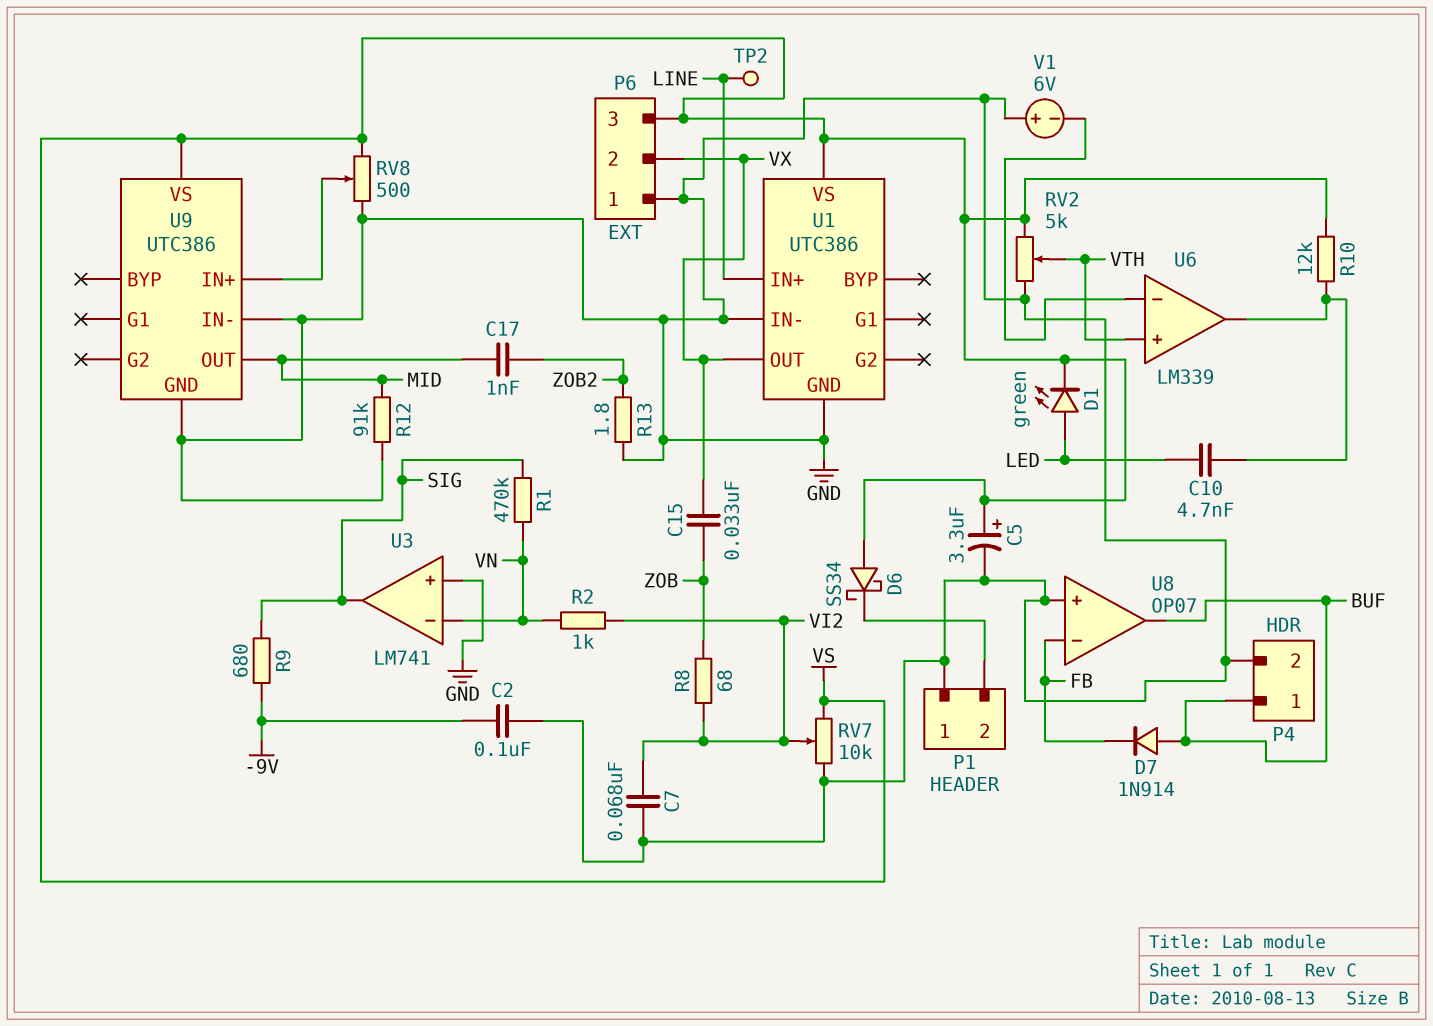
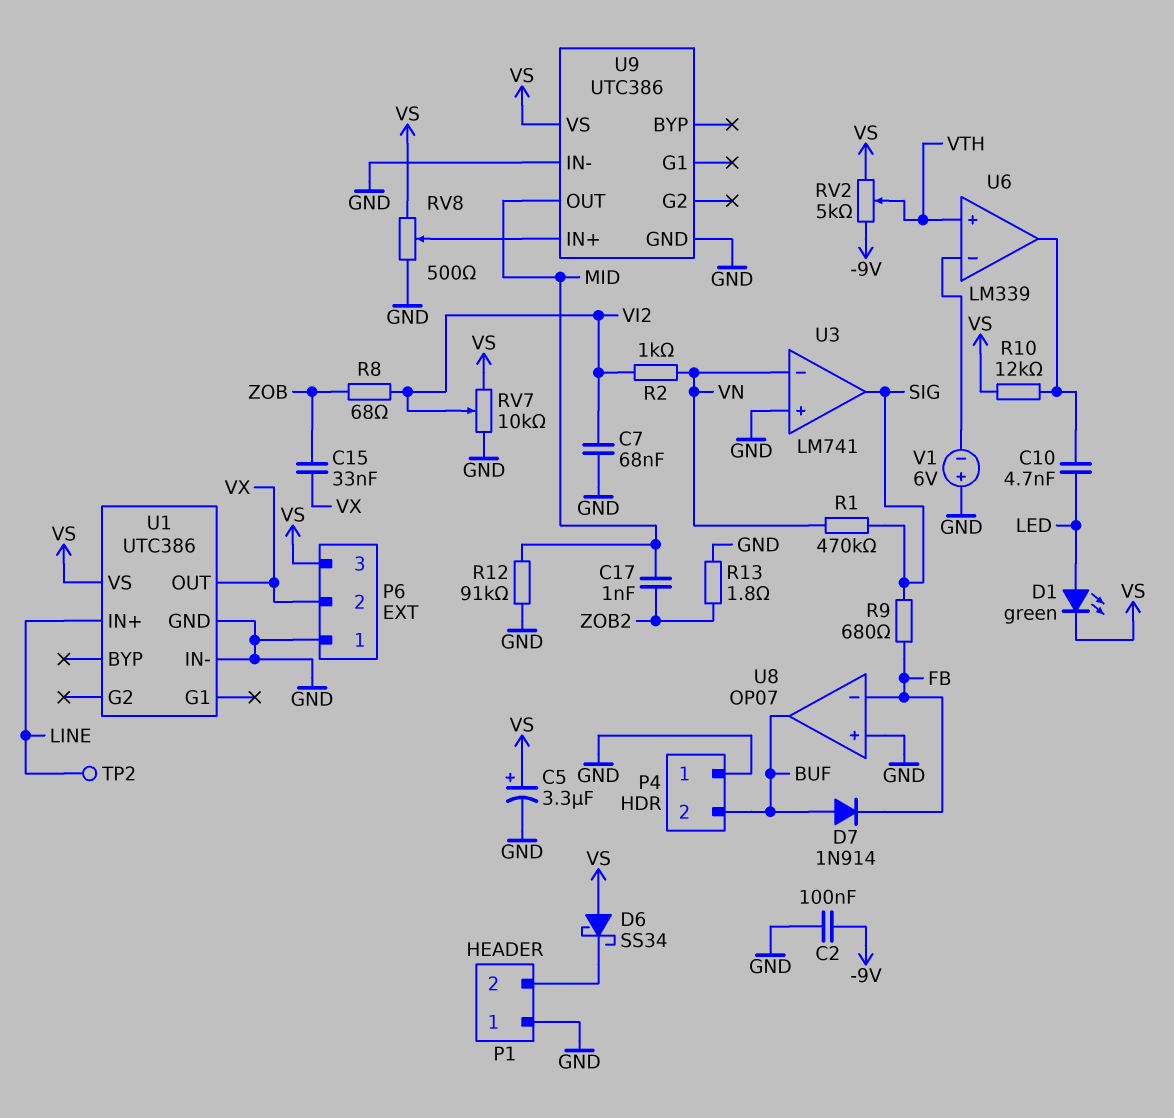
P4 pin 1: BUF -> GND
P4 pin 2: GND -> BUF
R9: 680 (-9V, SIG) -> 680 (FB, SIG)
RV2: 5k (GND, VS, wiper VTH) -> 5k (-9V, VS, wiper VTH)

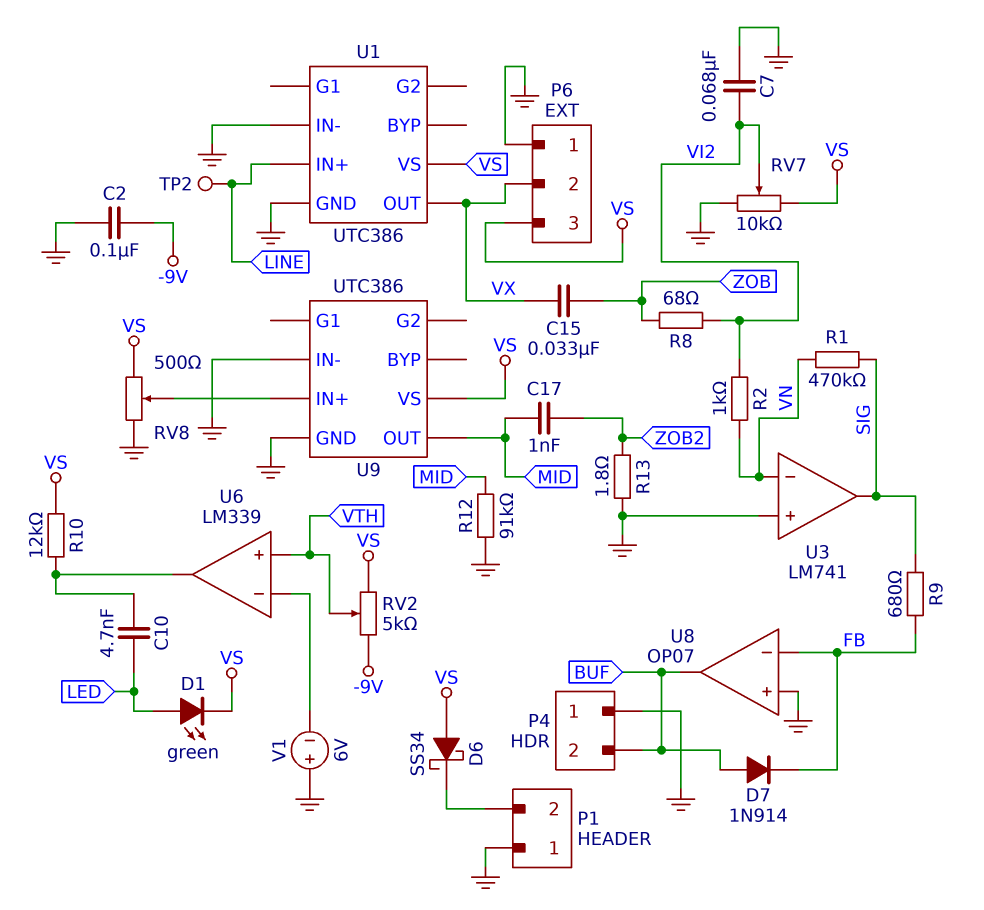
C5: 3.3uF (plus VS, minus GND) -> none

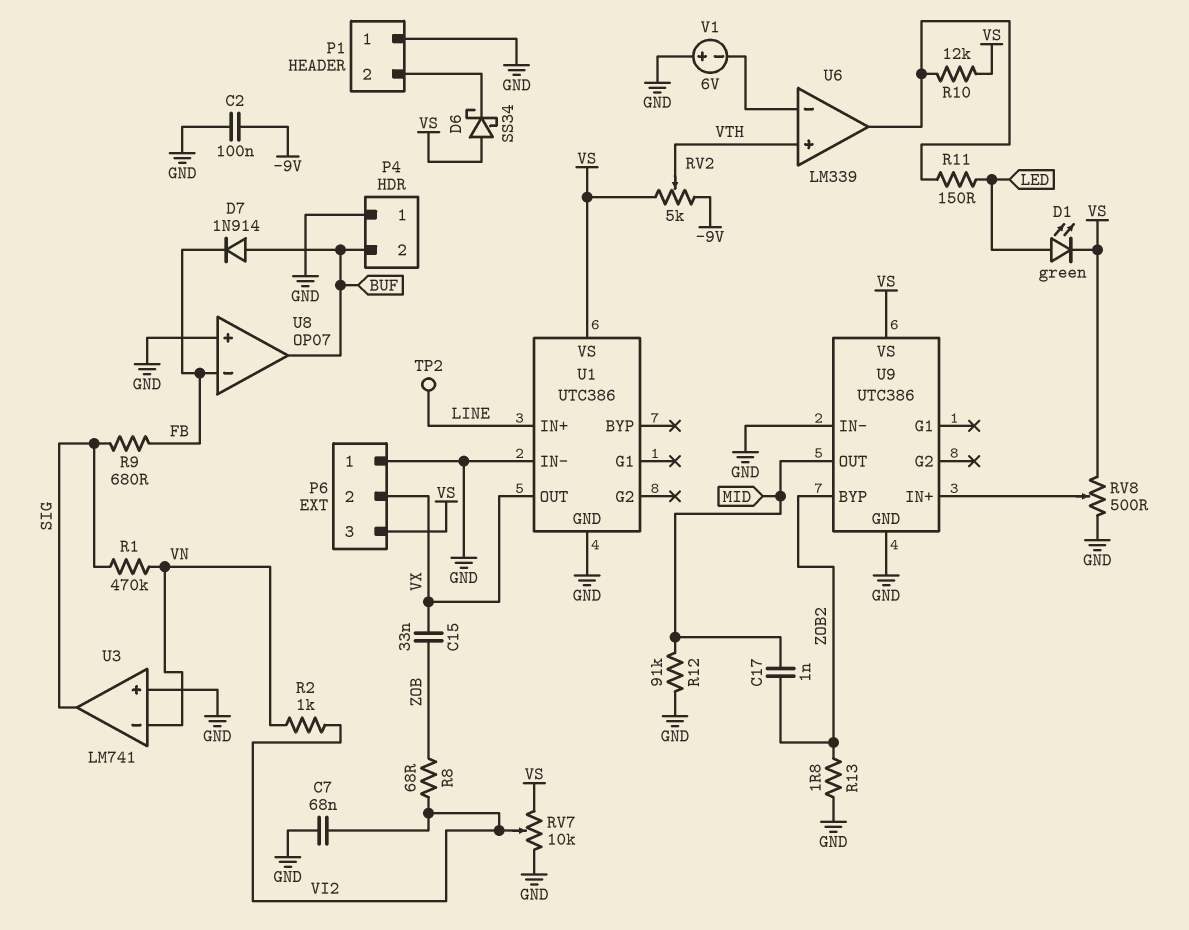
C10: 4.7nF (LED, U6/out) -> none
R11: none -> 150 (LED, U6/out)
U9 pin BYP: none -> ZOB2

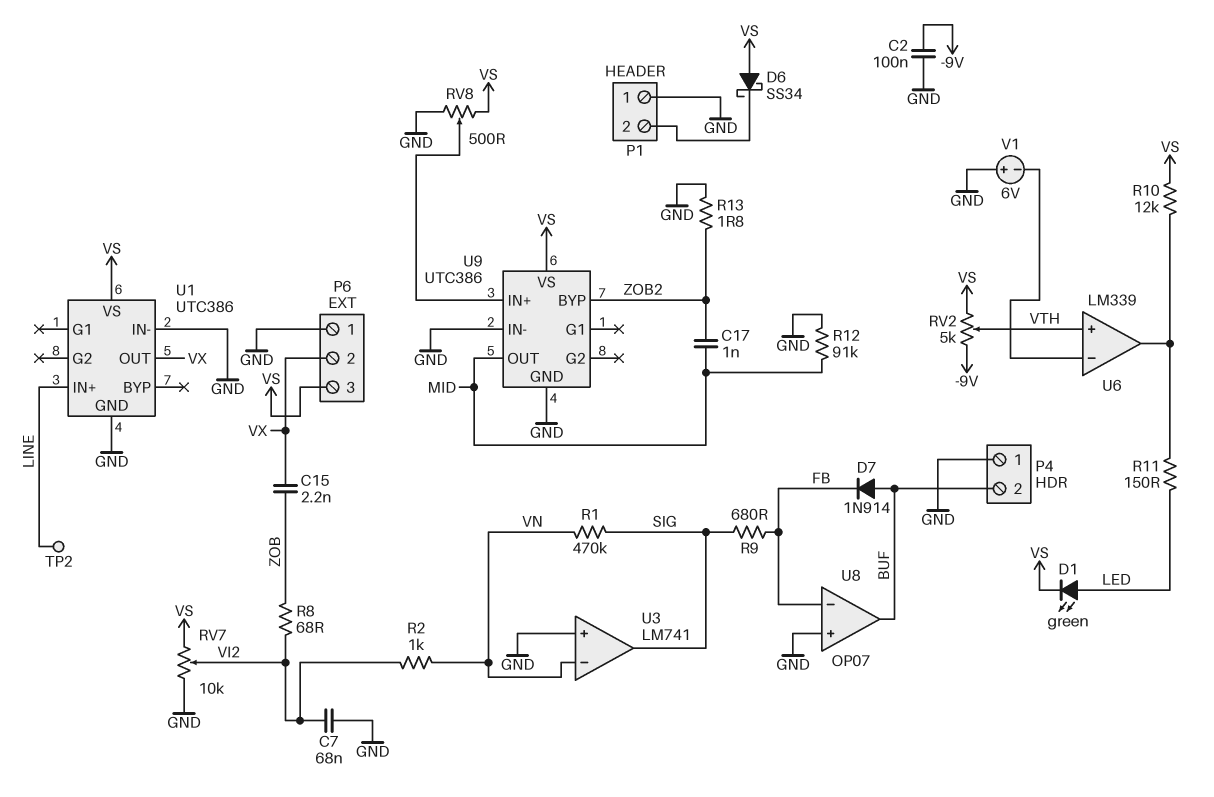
C15: 33nF (VX, ZOB) -> 2.2nF (VX, ZOB)

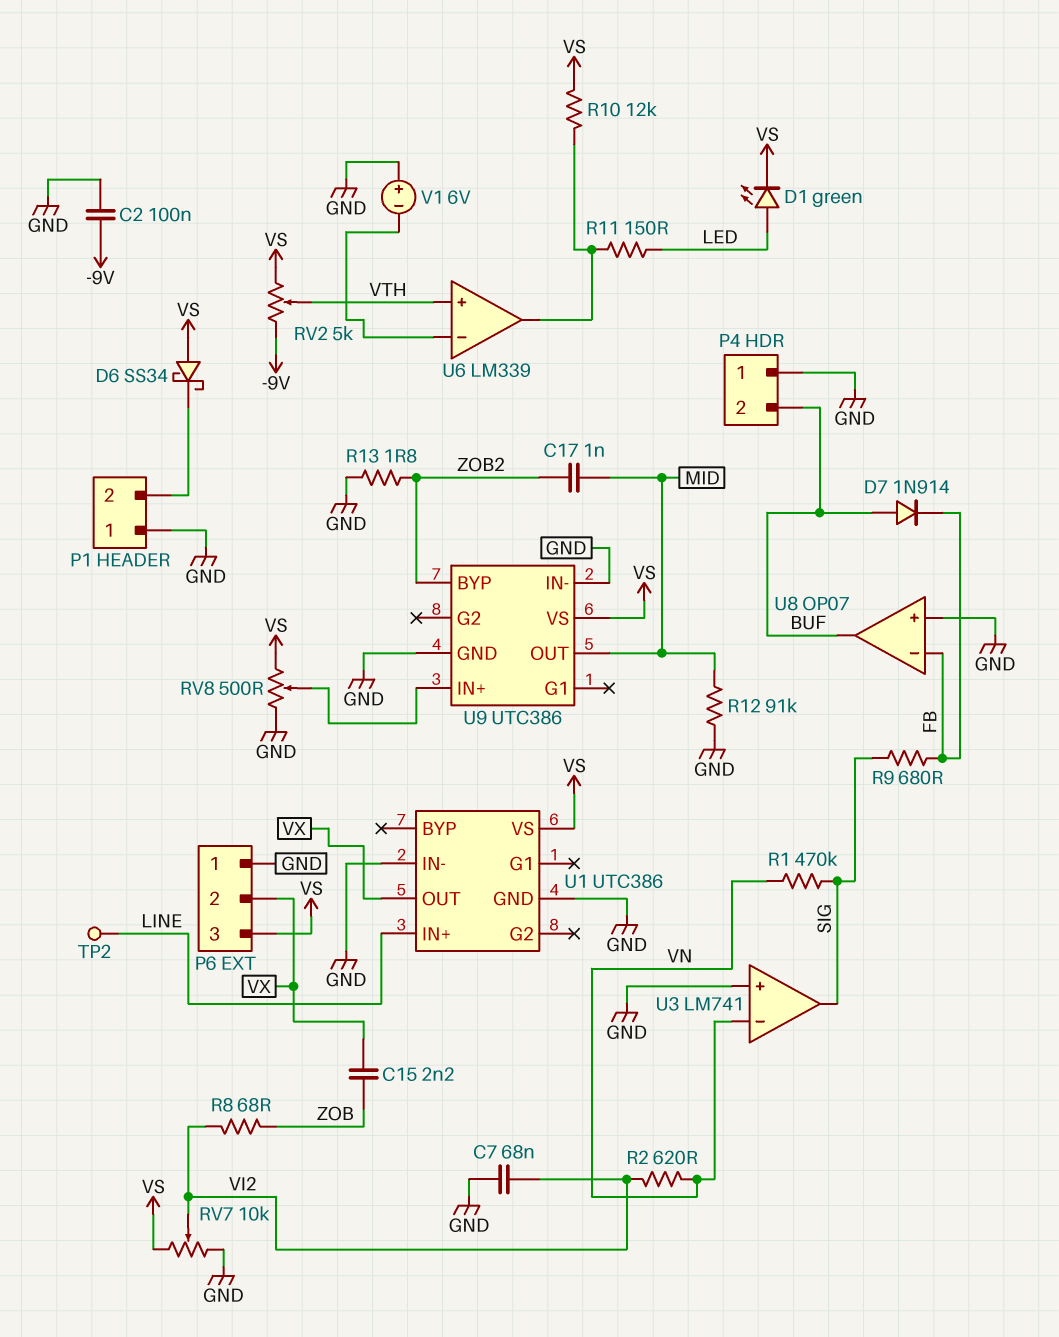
R2: 1k (VI2, VN) -> 620 (VI2, VN)

